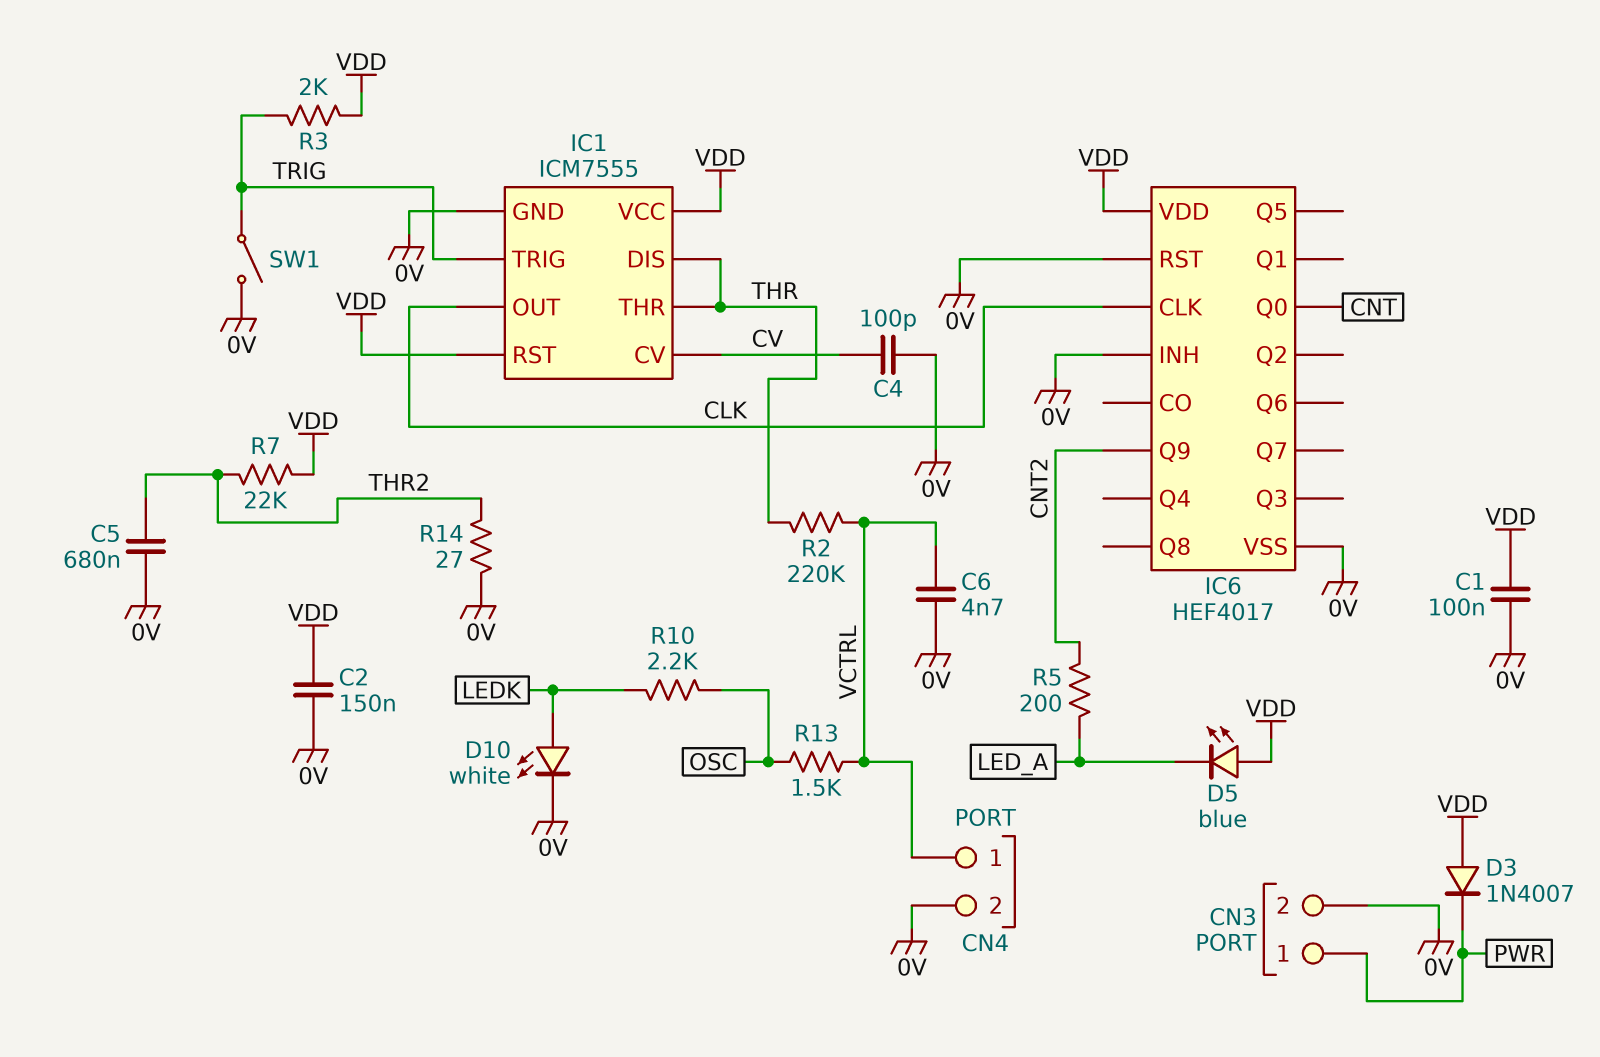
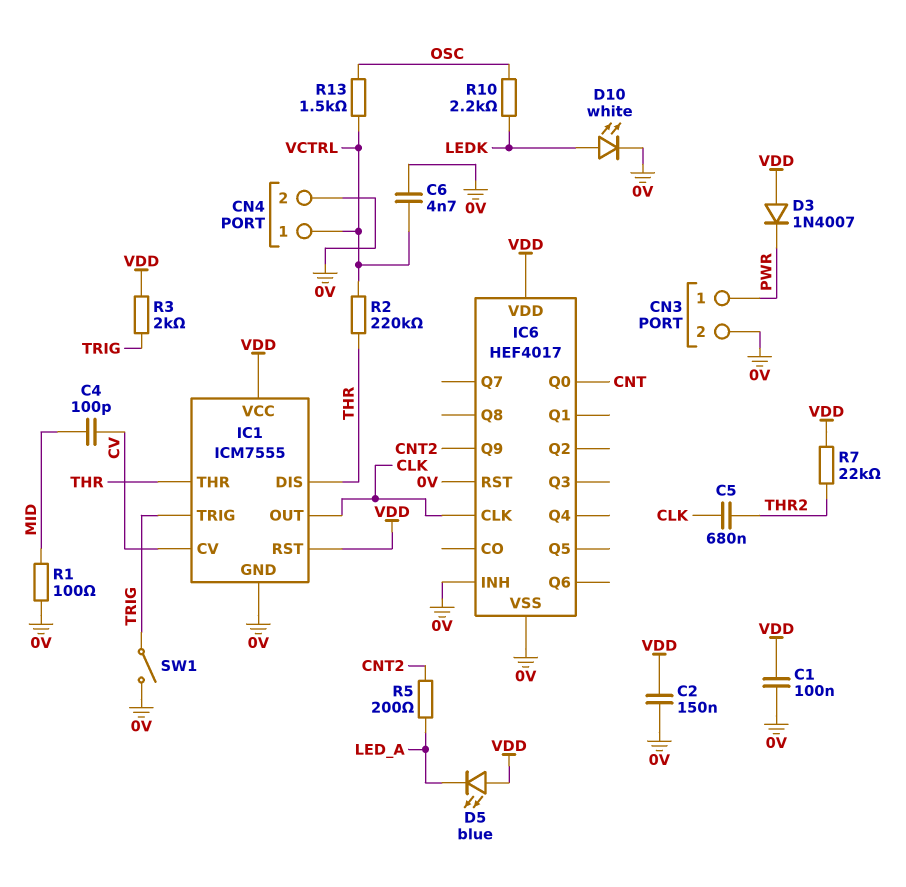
C4: 100pF (0V, CV) -> 100pF (CV, MID)
C5: 680nF (0V, THR2) -> 680nF (CLK, THR2)
R1: none -> 100 (0V, MID)
R14: 27 (0V, THR2) -> none

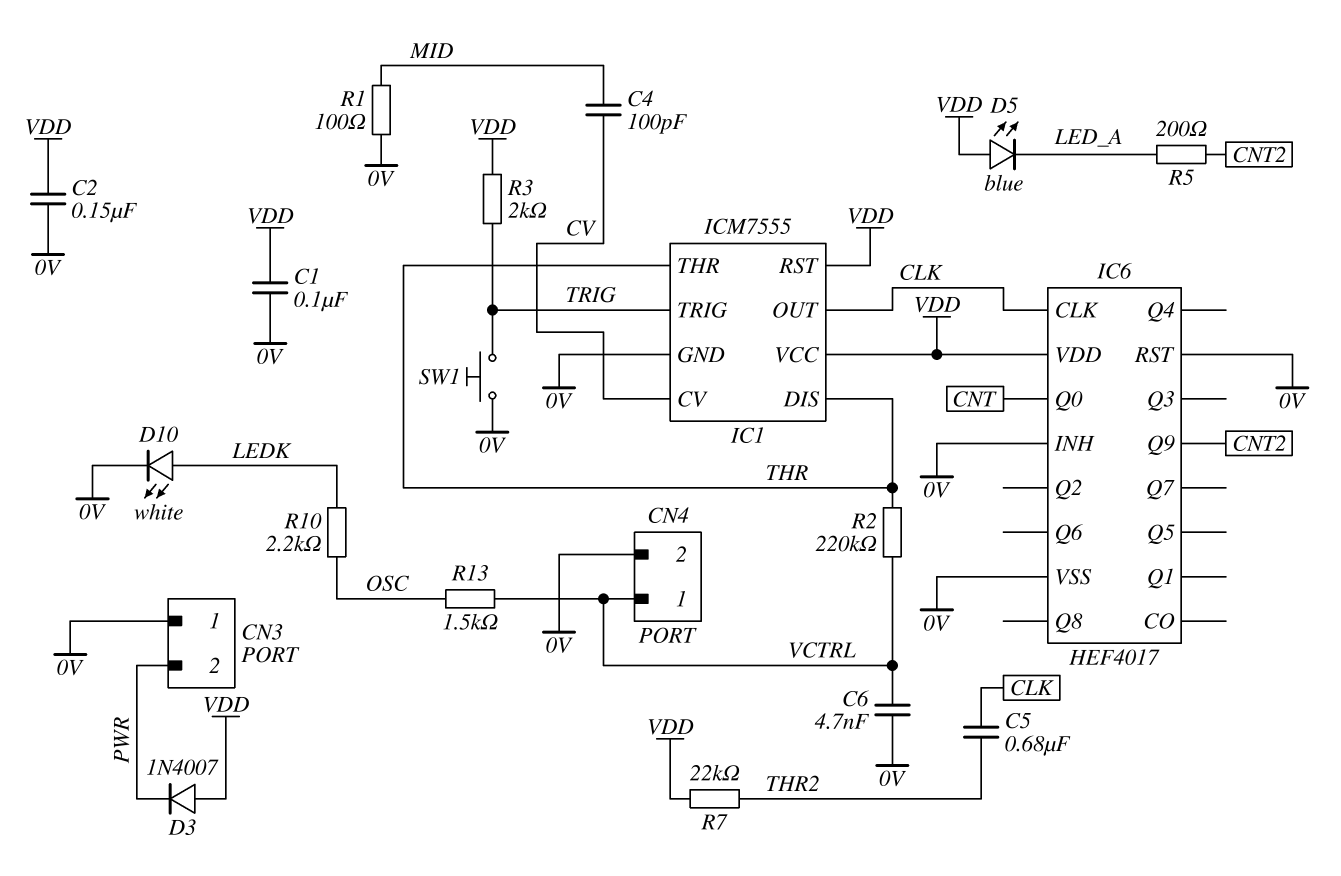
CN3 pin 1: PWR -> 0V
CN3 pin 2: 0V -> PWR
SW1: switch (0V, TRIG) -> button (0V, TRIG)

